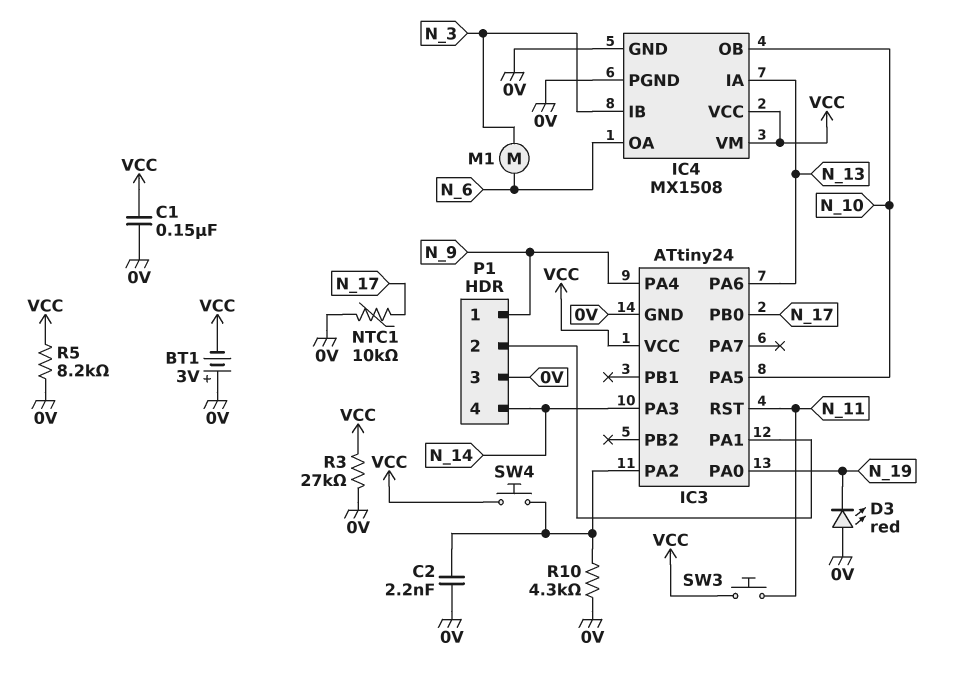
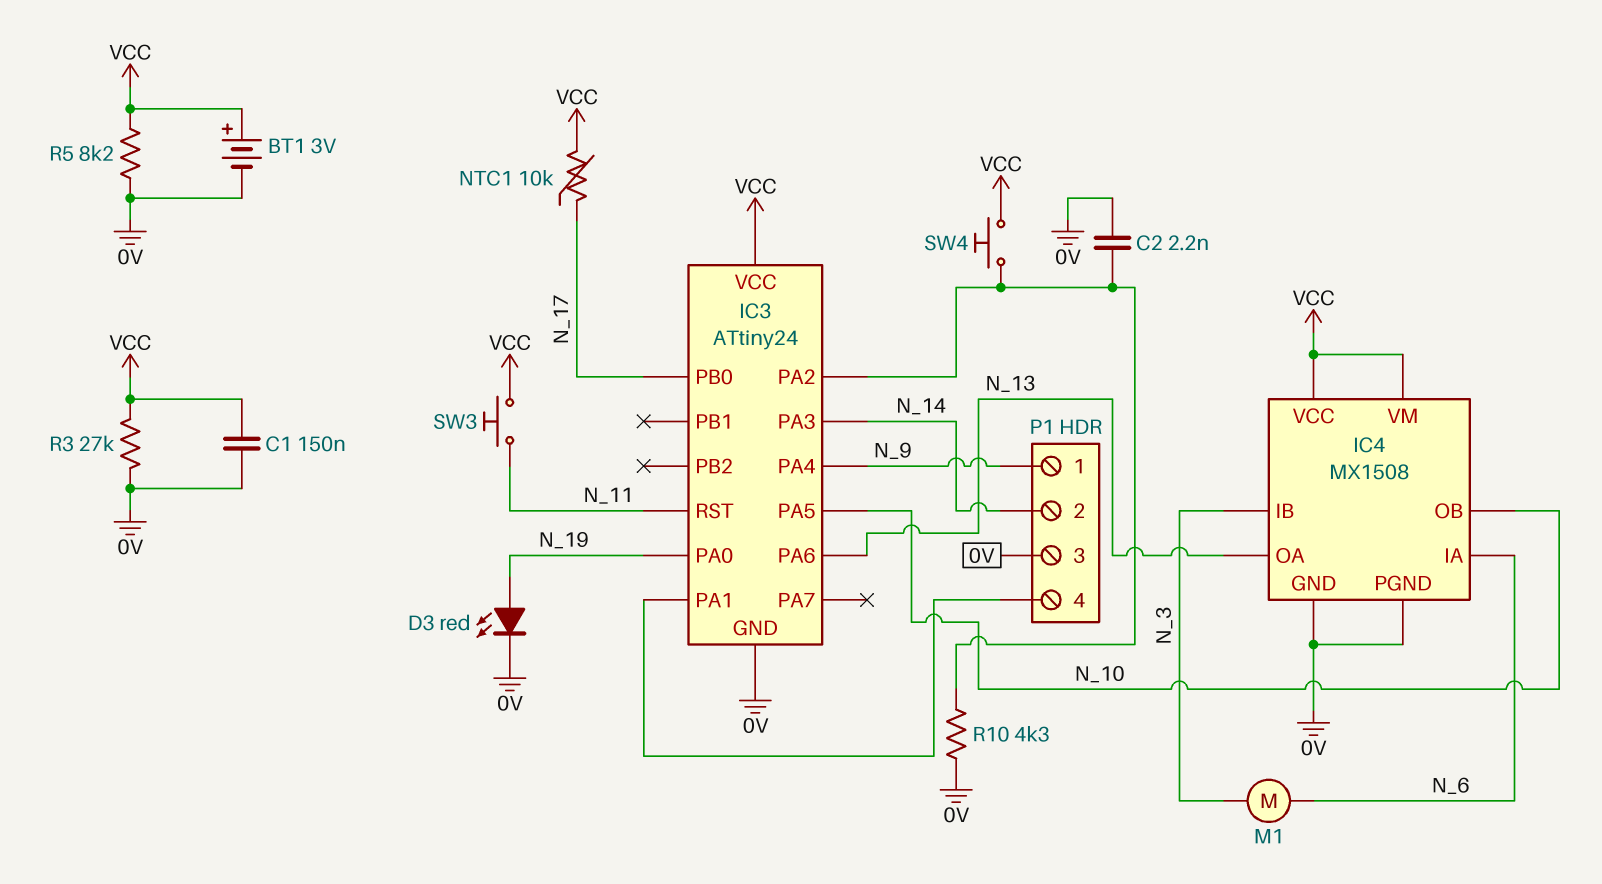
BT1: 3V (plus 0V, minus VCC) -> 3V (plus VCC, minus 0V)
D3: LED red (A 0V, K N_19) -> LED red (A N_19, K 0V)
IC4 pin IA: N_13 -> N_6
IC4 pin OA: N_6 -> N_13
NTC1: 10k (0V, N_17) -> 10k (N_17, VCC)
P1 pin 2: IC3/PA1 -> N_14
P1 pin 4: N_14 -> IC3/PA1

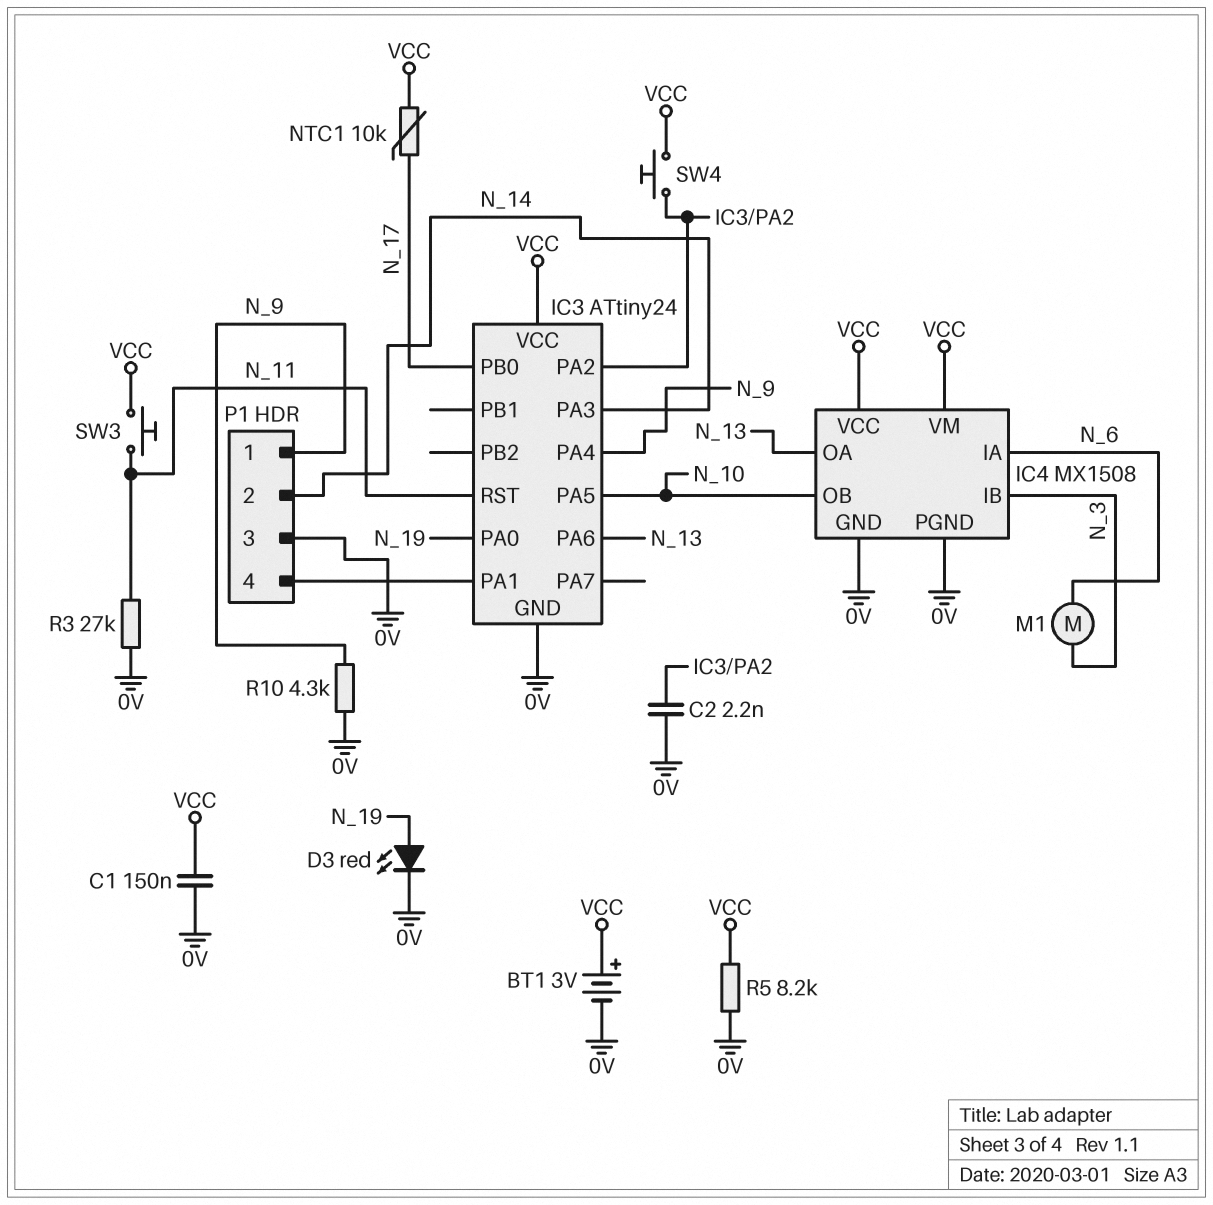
R3: 27k (0V, VCC) -> 27k (0V, N_11)
R10: 4.3k (0V, IC3/PA2) -> 4.3k (0V, N_9)

